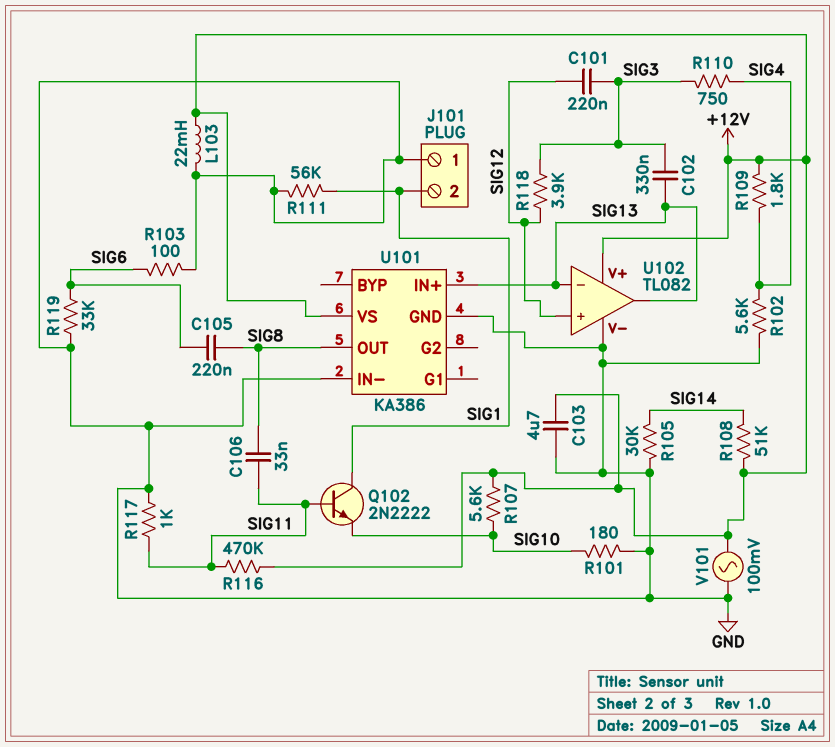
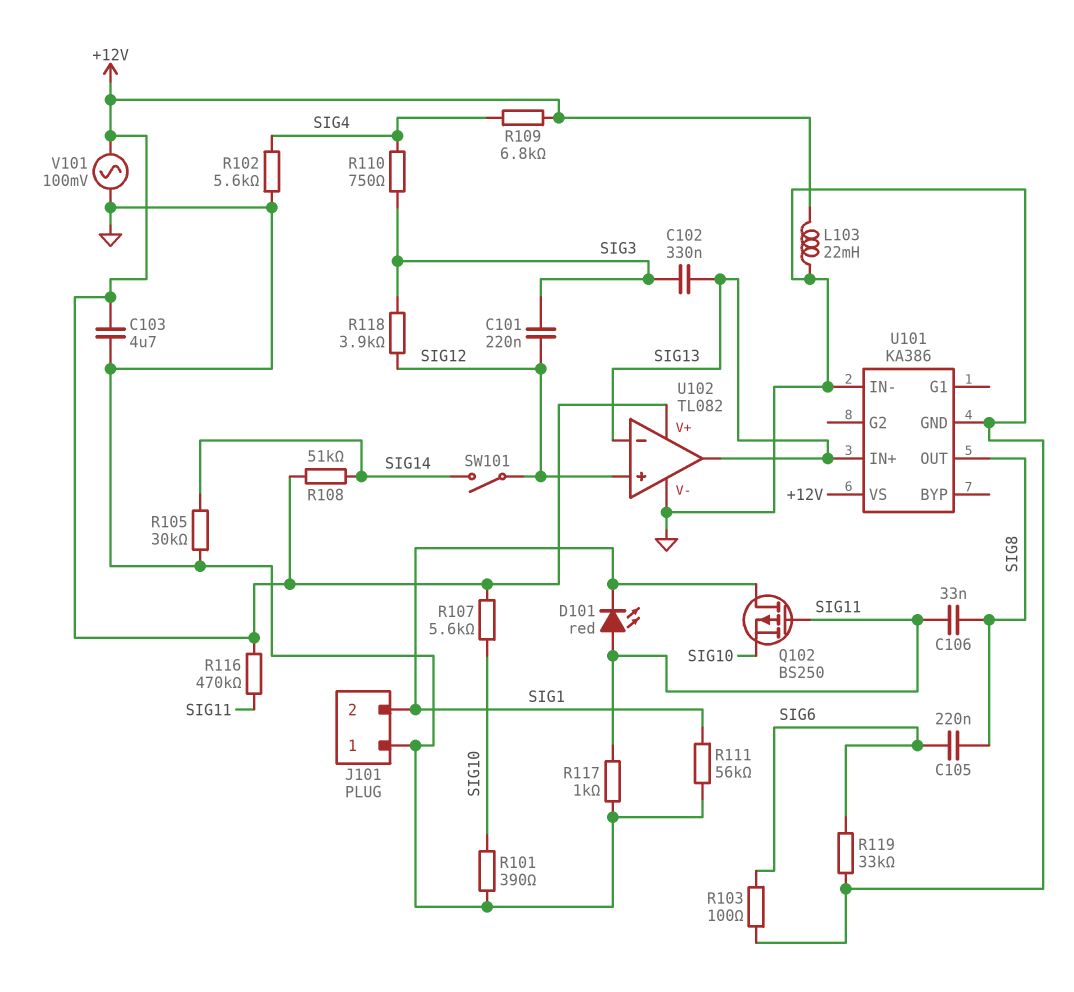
D101: none -> LED red (A SIG11, K SIG1)
Q102: NPN 2N2222 (B SIG11, C SIG1, E SIG10) -> PMOS BS250 (G SIG11, D SIG1, S SIG10)
R101: 180 (GND, SIG10) -> 390 (GND, SIG10)
R109: 1.8k (+12V, SIG4) -> 6.8k (+12V, SIG4)
SW101: none -> switch (SIG12, SIG14)

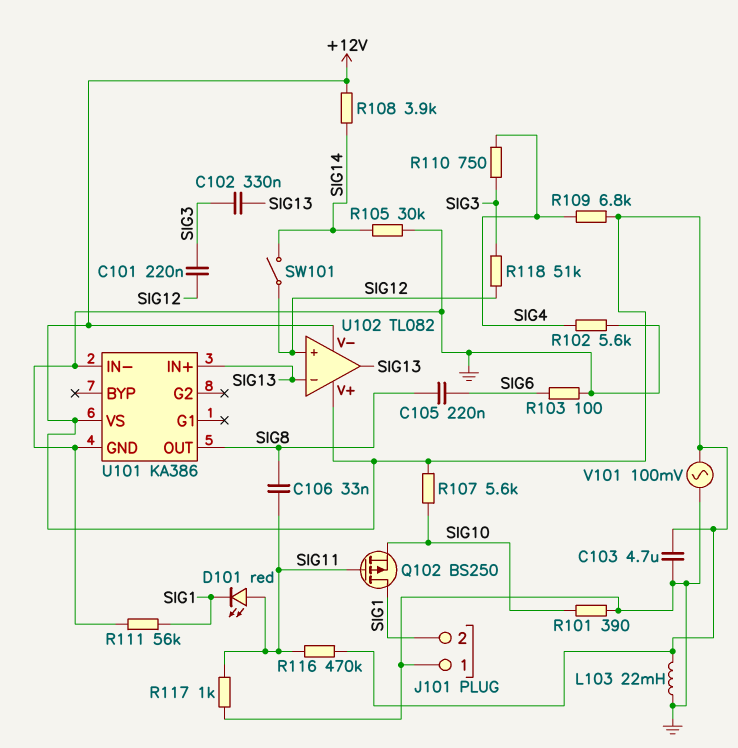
R108: 51k (+12V, SIG14) -> 3.9k (+12V, SIG14)
R118: 3.9k (SIG3, SIG12) -> 51k (SIG3, SIG12)
R119: 33k (GND, SIG6) -> none
U102 pin V-: GND -> +12V

